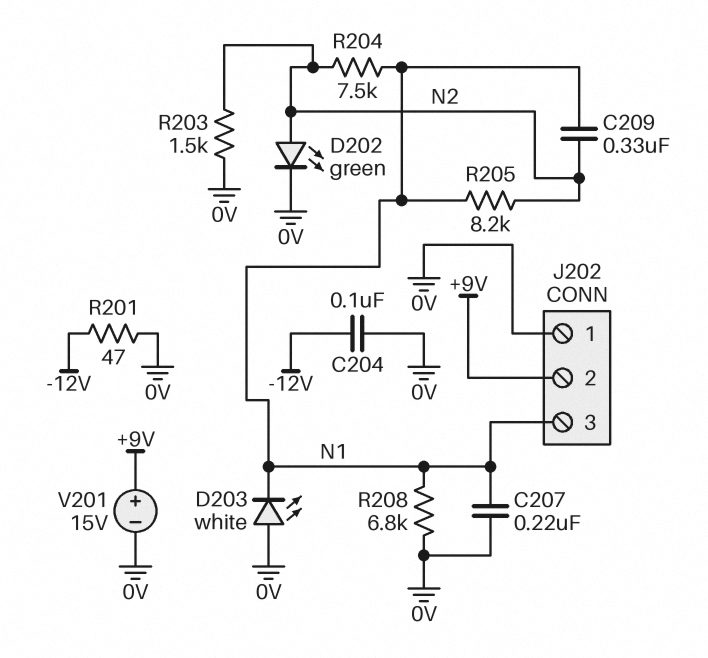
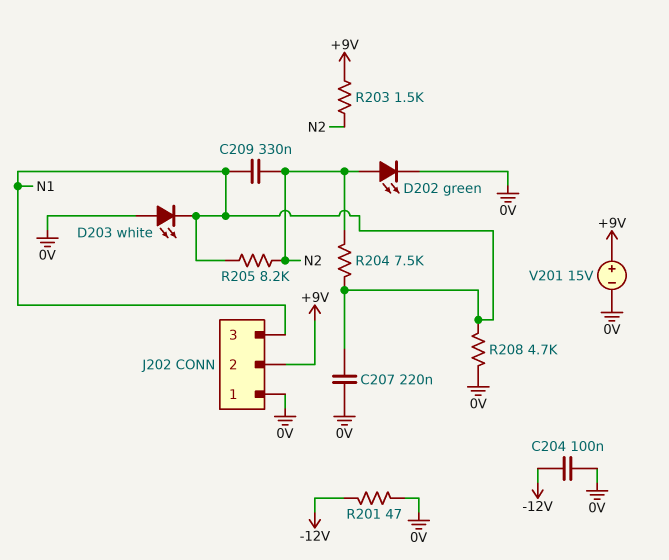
R203: 1.5k (0V, N2) -> 1.5k (+9V, N2)
R208: 6.8k (0V, N1) -> 4.7k (0V, N1)

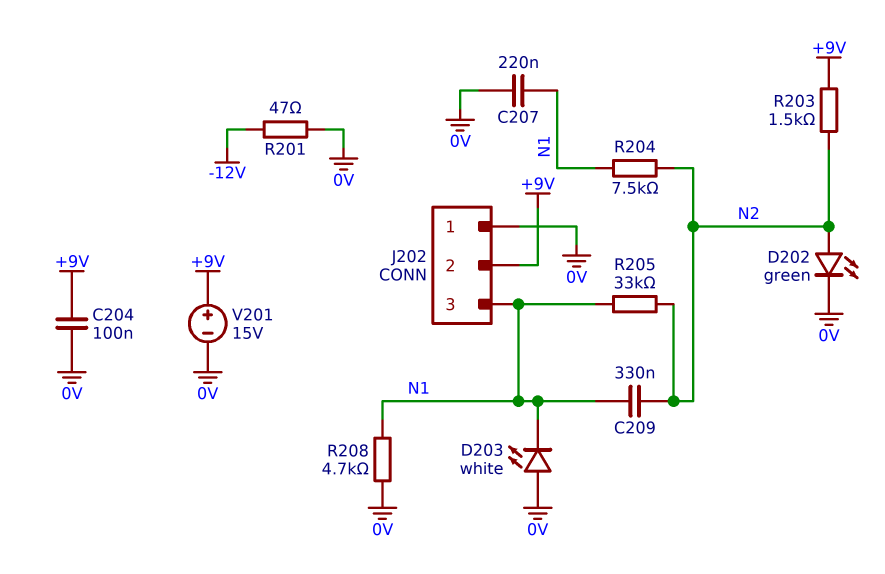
C204: 100nF (-12V, 0V) -> 100nF (+9V, 0V)
R205: 8.2k (N1, N2) -> 33k (N1, N2)

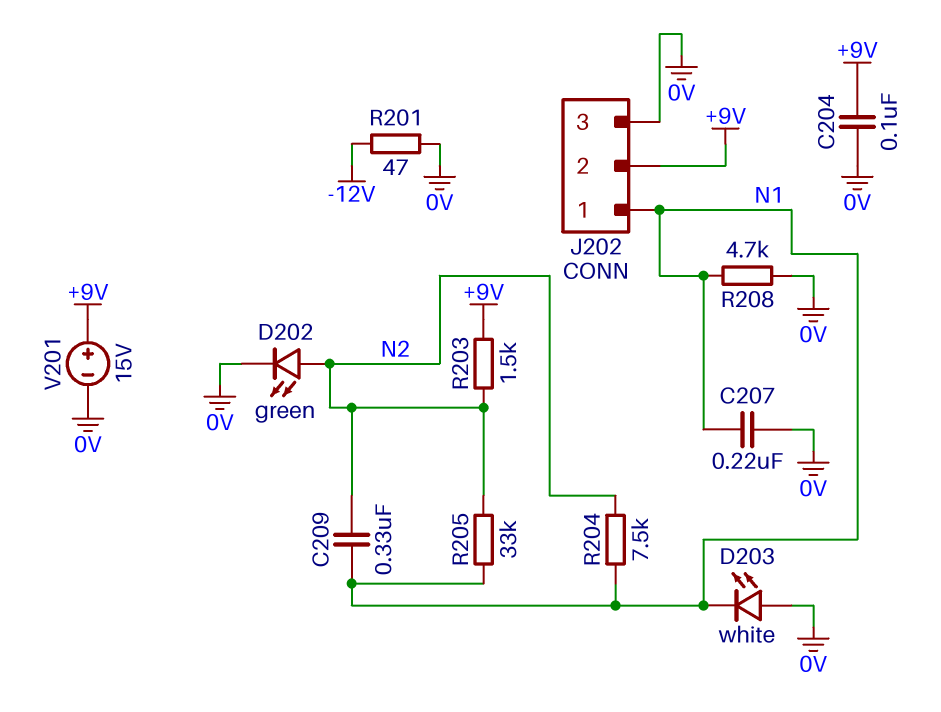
J202 pin 1: 0V -> N1
J202 pin 3: N1 -> 0V

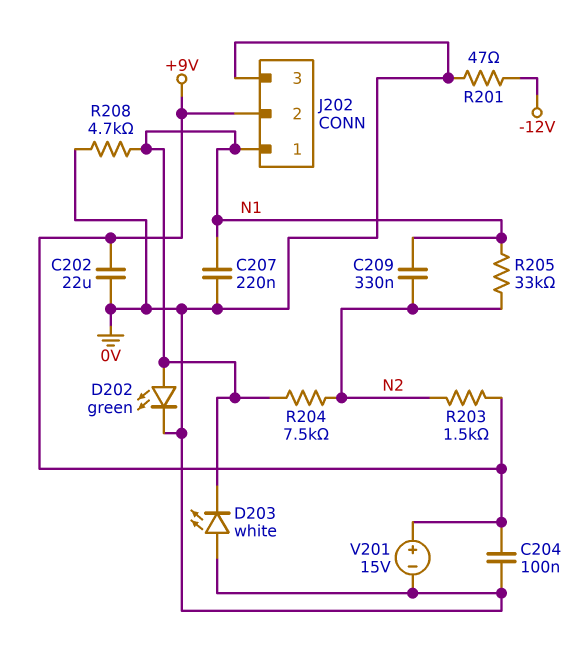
C202: none -> 22uF (+9V, 0V)
D202: LED green (A N2, K 0V) -> LED green (A N1, K 0V)

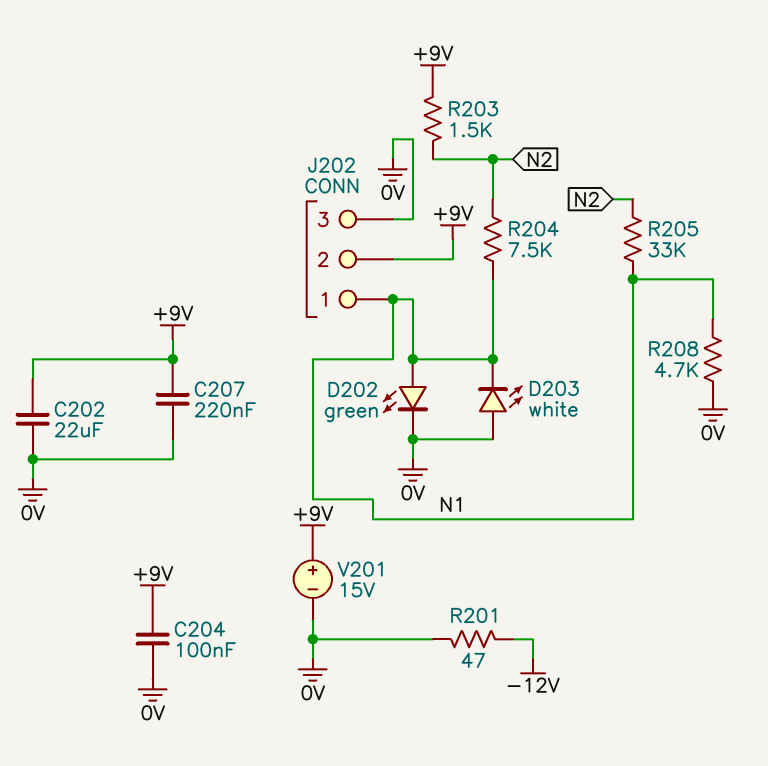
C207: 220nF (0V, N1) -> 220nF (+9V, 0V)
C209: 330nF (N1, N2) -> none

